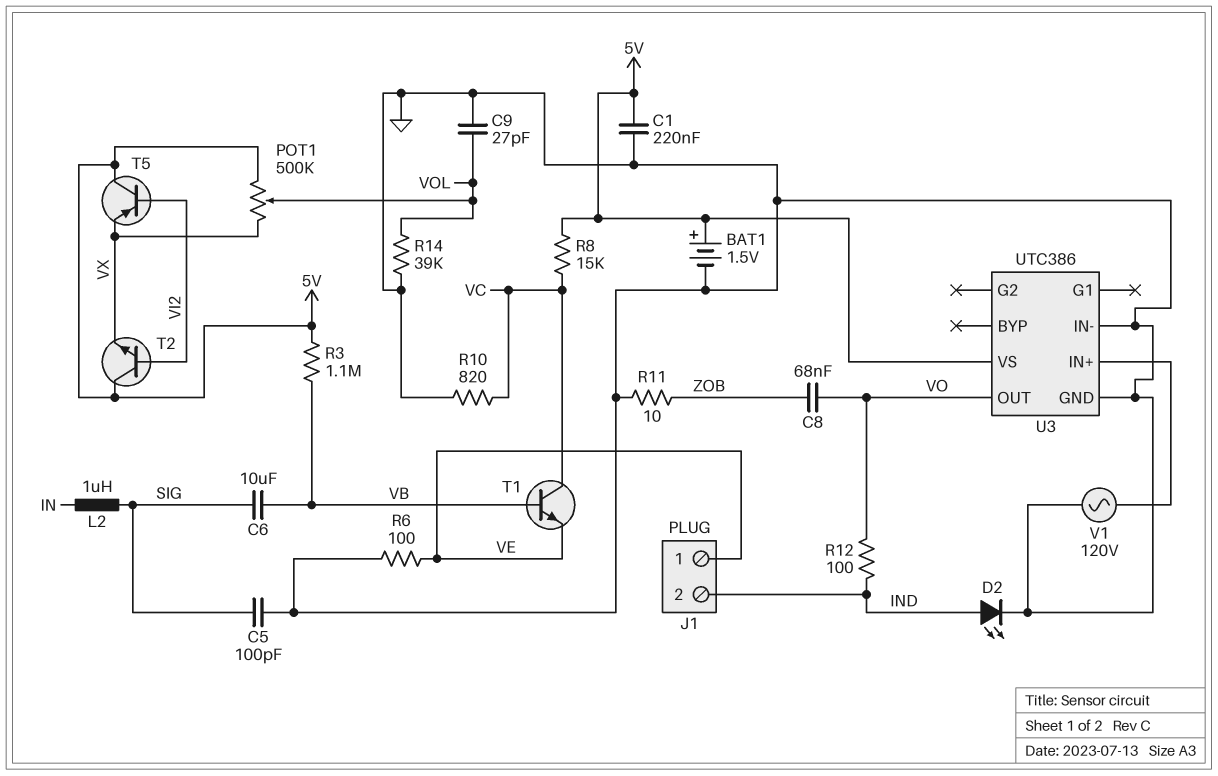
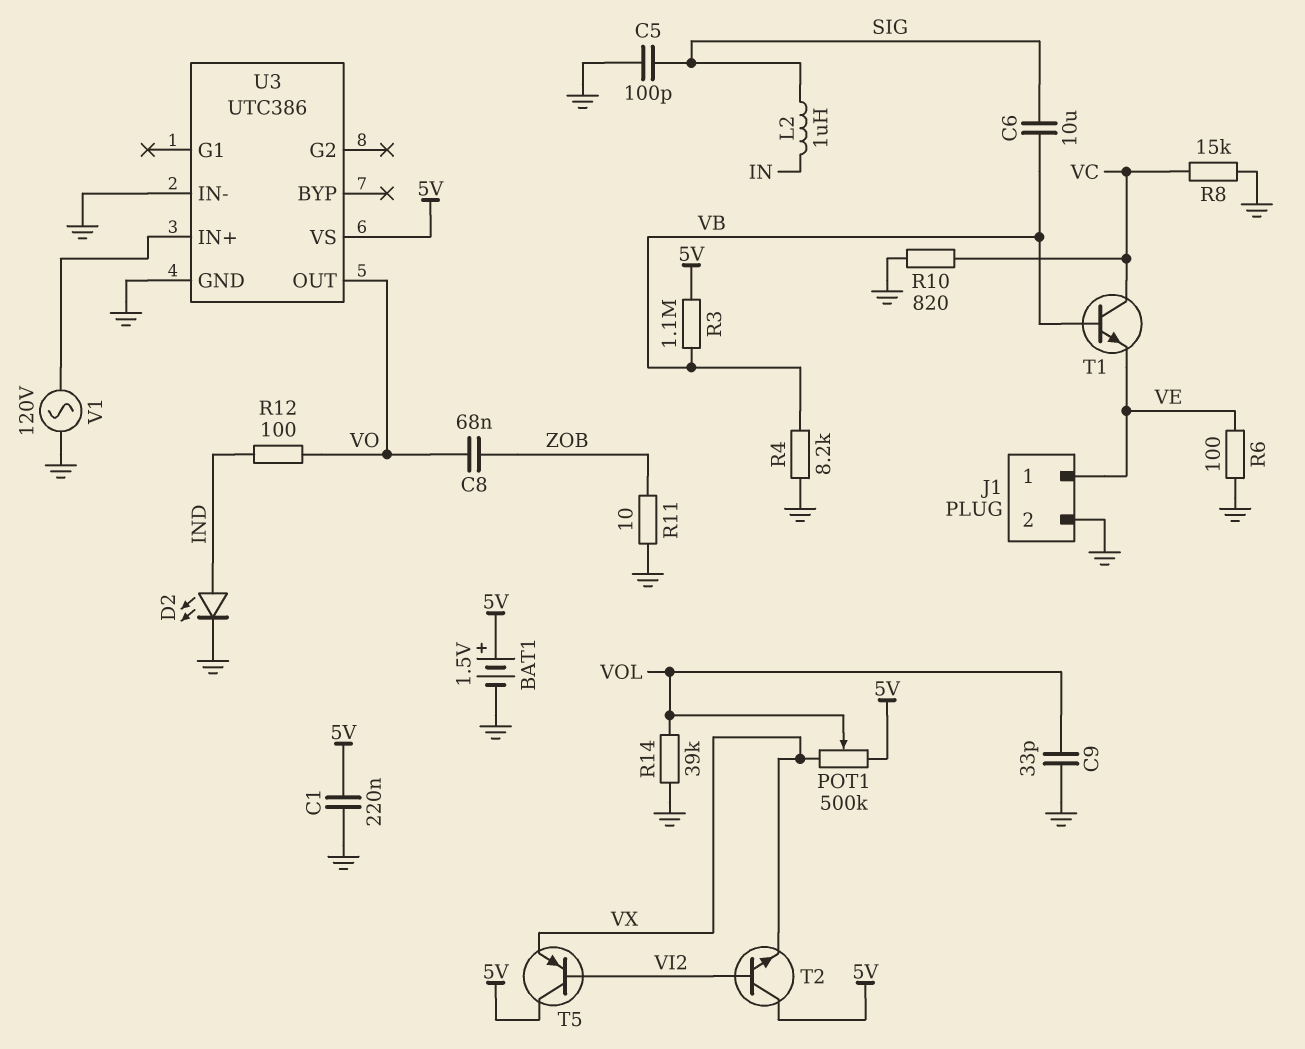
C9: 27pF (GND, VOL) -> 33pF (GND, VOL)
J1 pin 2: IND -> GND
R4: none -> 8.2k (GND, VB)
R8: 15k (5V, VC) -> 15k (GND, VC)

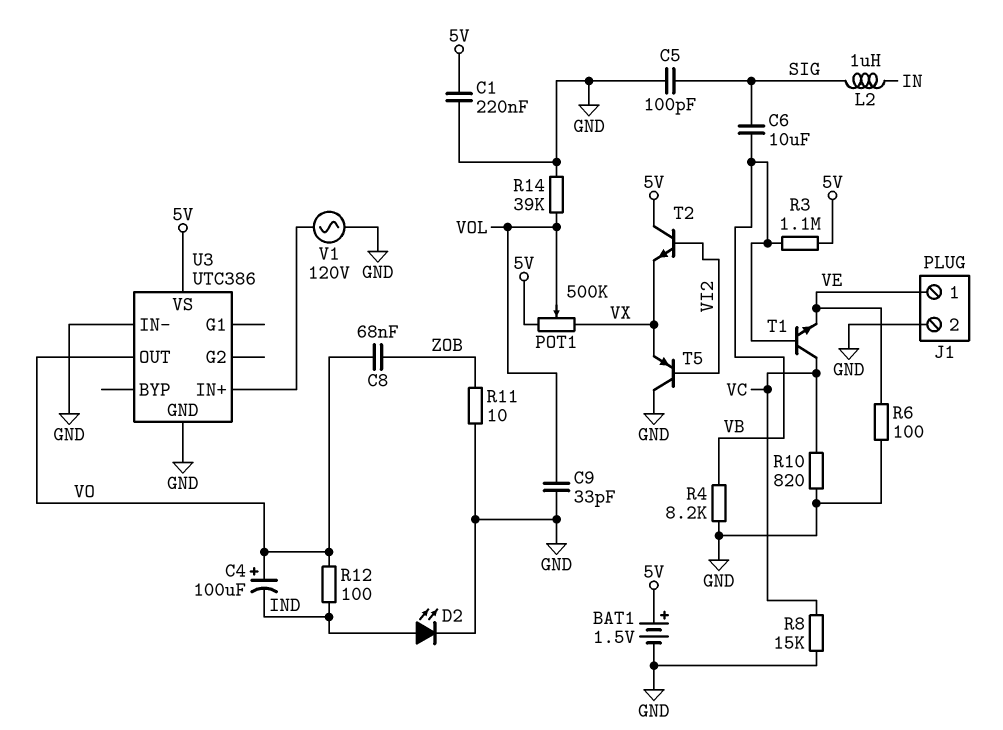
C4: none -> 100uF (plus VO, minus IND)
T5: PNP (B VI2, C 5V, E VX) -> PNP (B VI2, C GND, E VX)

